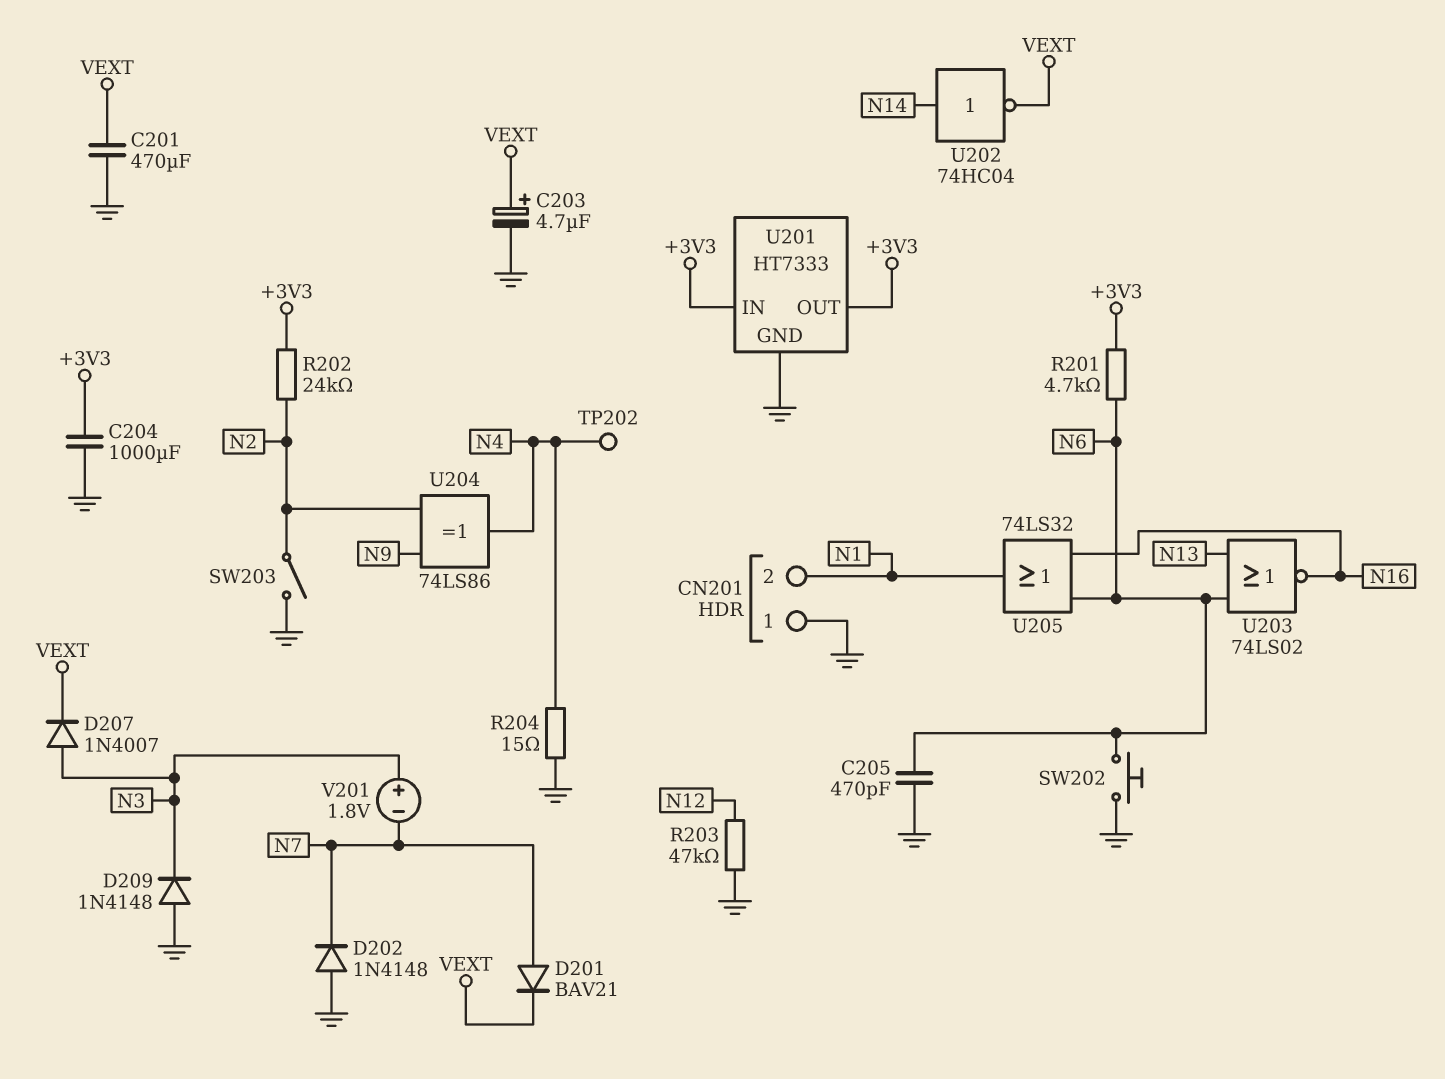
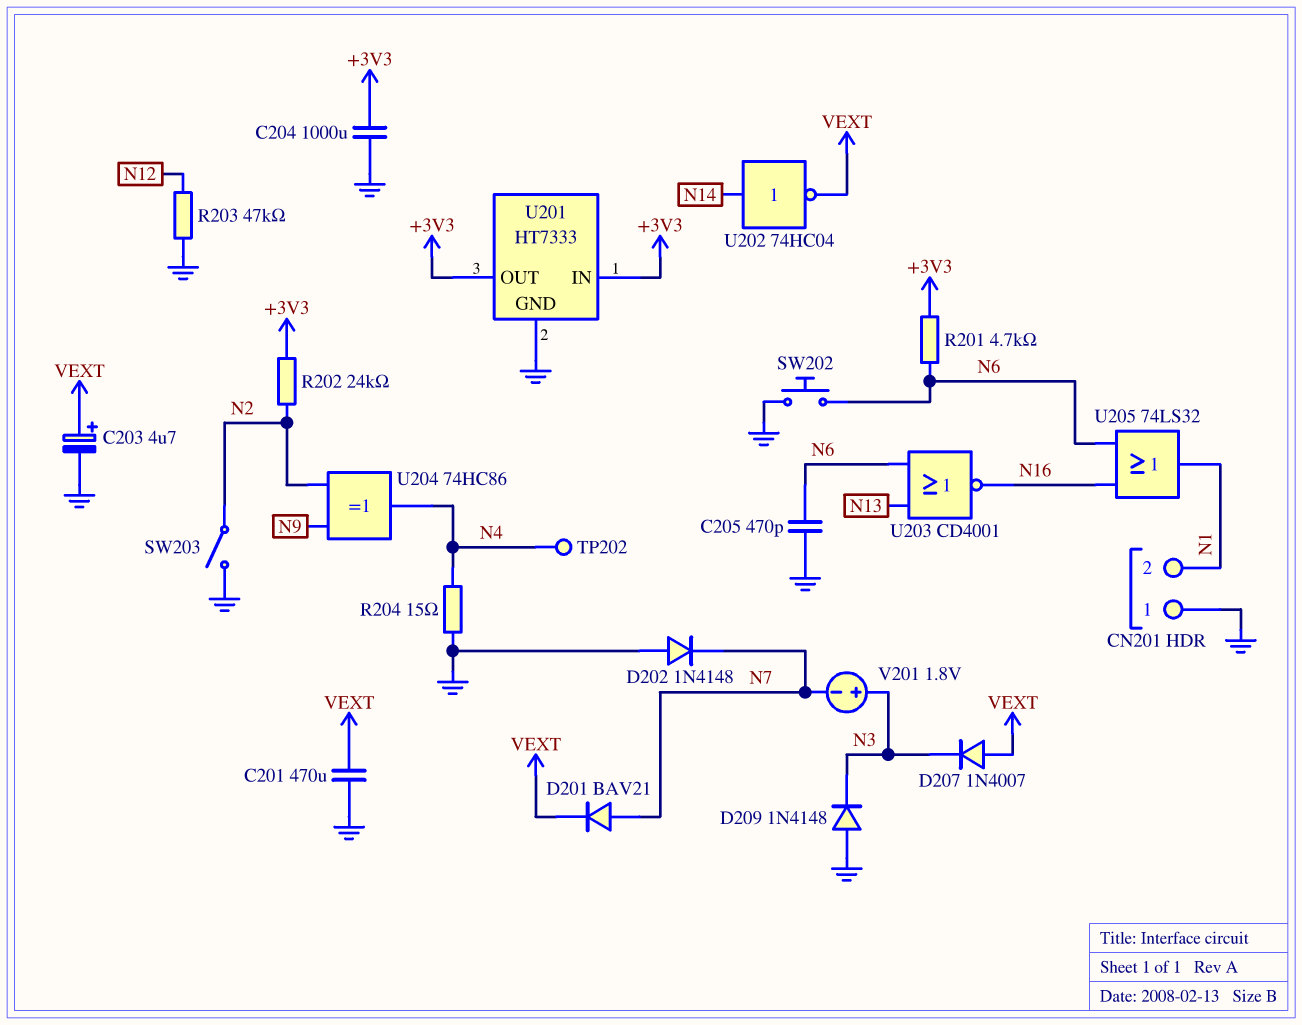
D207: diode 1N4007 (A N3, K VEXT) -> diode 1N4007 (A VEXT, K N3)
U203: NOR 74LS02 (in N6, in N13, out N16) -> NOR CD4001 (in N6, in N13, out N16)
U204: XOR 74LS86 (in N2, in N9, out N4) -> XOR 74HC86 (in N2, in N9, out N4)

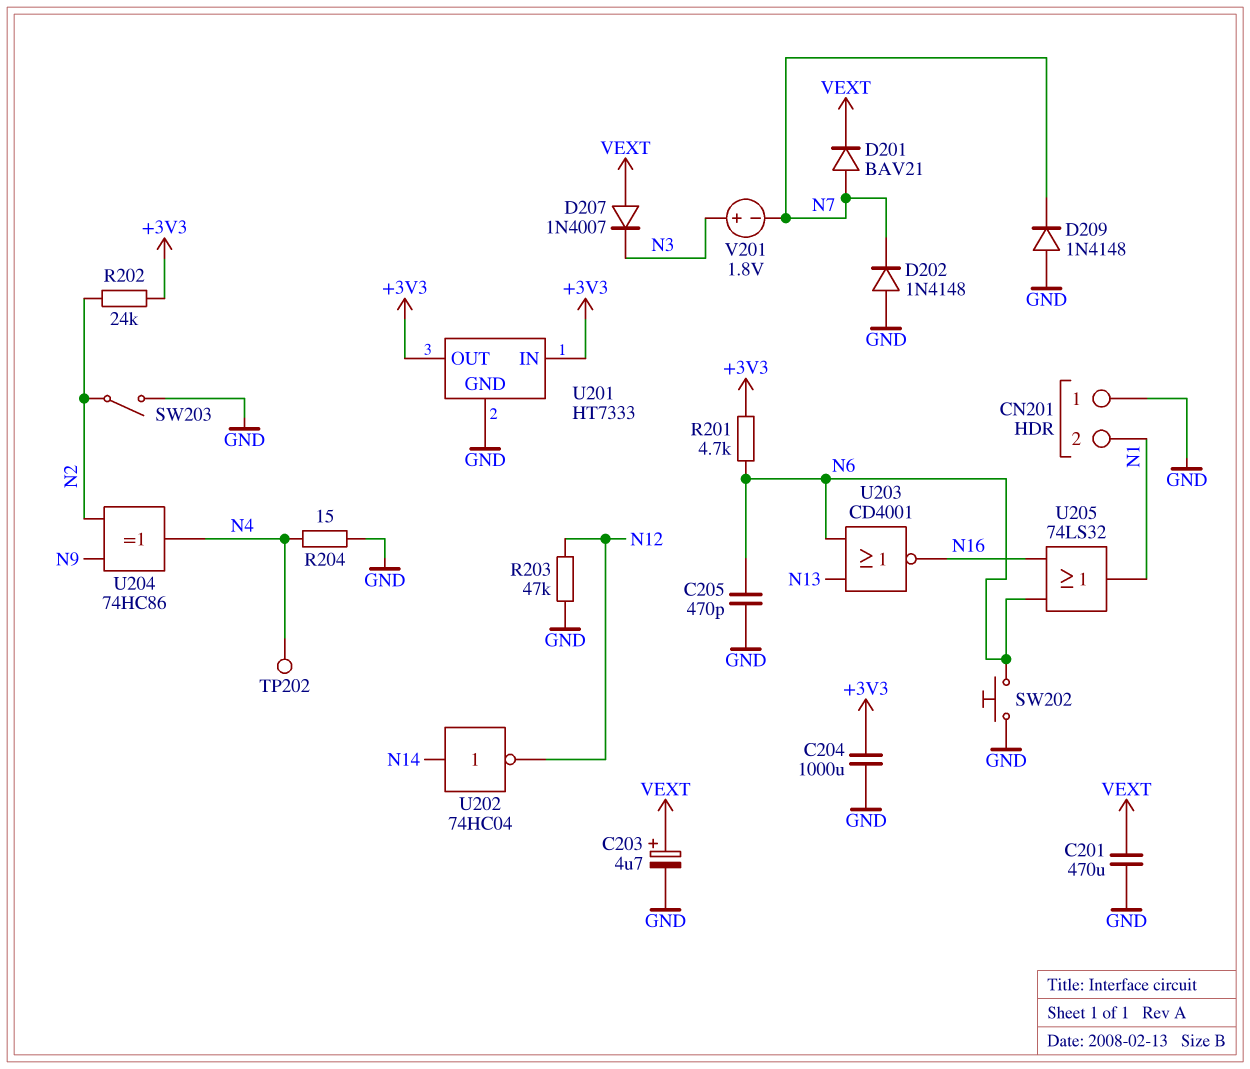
D209: diode 1N4148 (A GND, K N3) -> diode 1N4148 (A GND, K N7)
U202: NOT 74HC04 (in N14, out VEXT) -> NOT 74HC04 (in N14, out N12)

